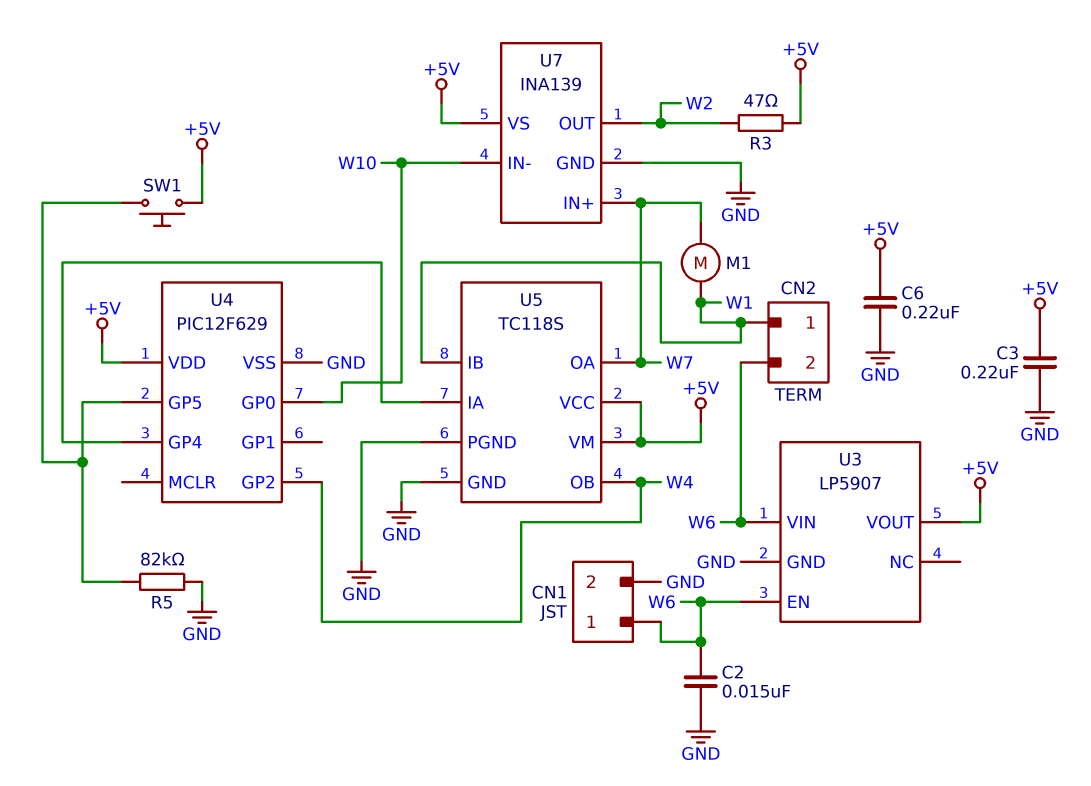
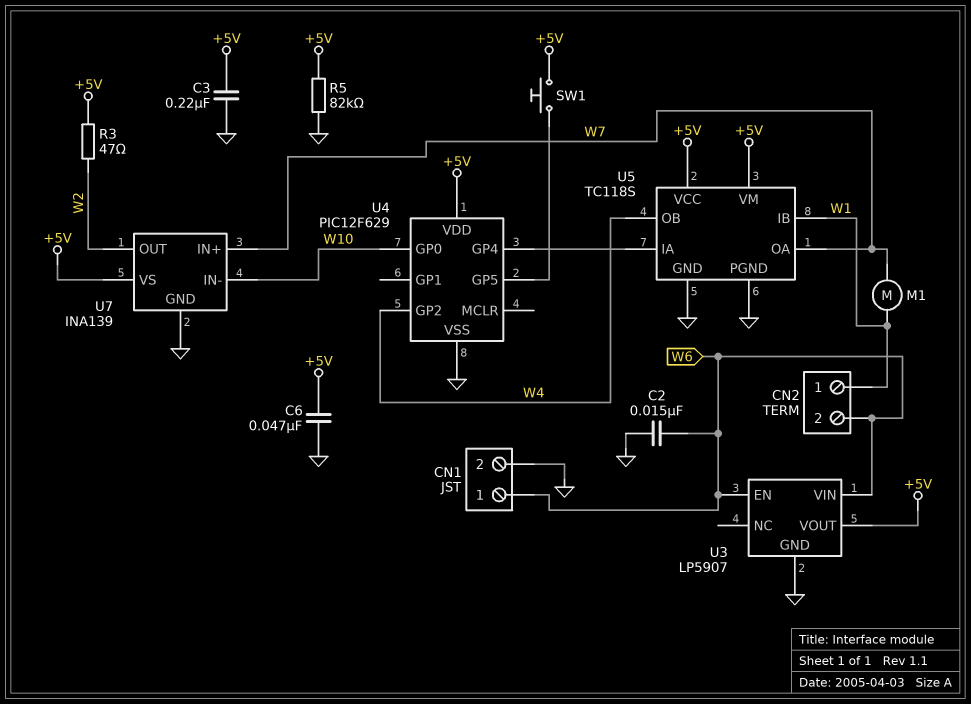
C6: 220nF (+5V, GND) -> 47nF (+5V, GND)
R5: 82k (GND, U4/GP5) -> 82k (+5V, GND)

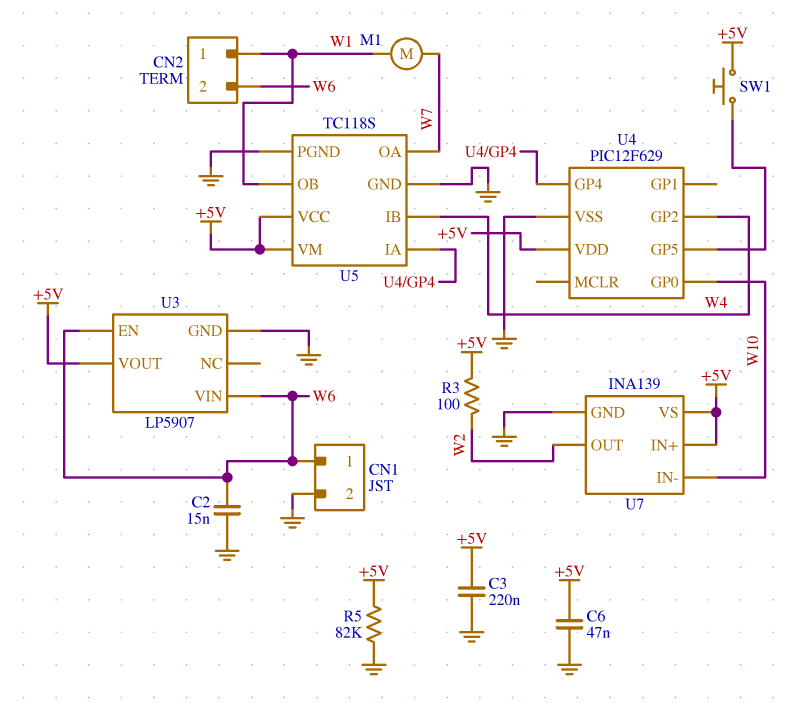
R3: 47 (+5V, W2) -> 100 (+5V, W2)
U5 pin IB: W1 -> W4
U5 pin OB: W4 -> W1
U7 pin IN+: W7 -> +5V

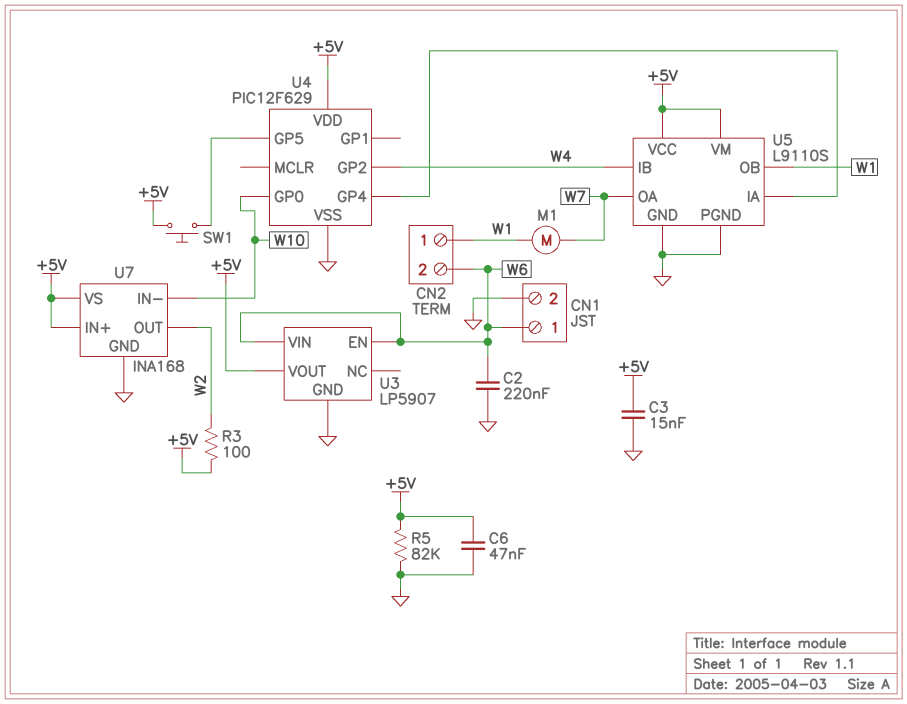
C2: 15nF (GND, W6) -> 220nF (GND, W6)
C3: 220nF (+5V, GND) -> 15nF (+5V, GND)
U5: TC118S -> L9110S
U7: INA139 -> INA168

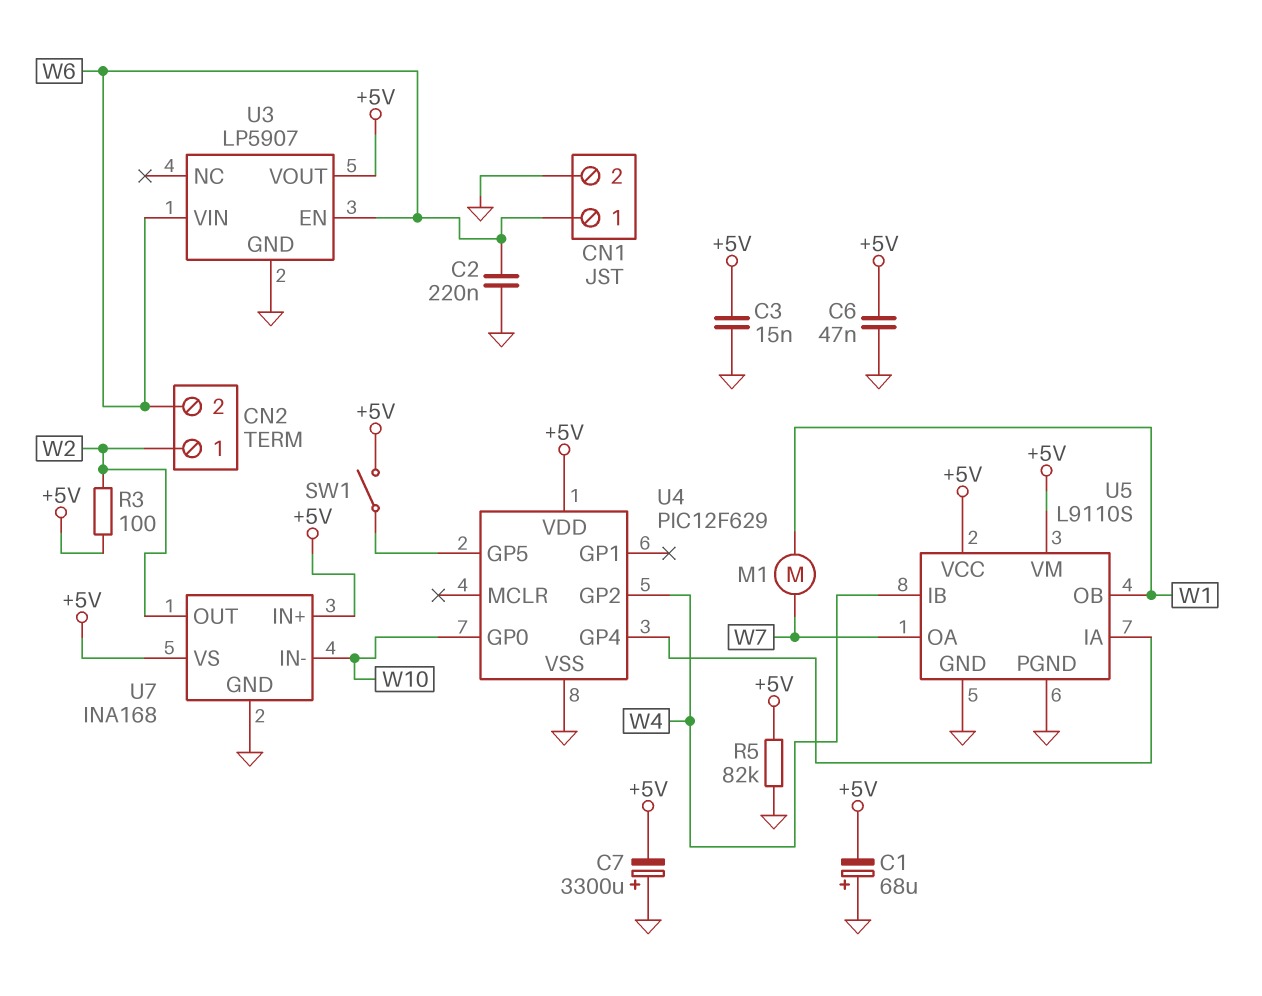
C1: none -> 68uF (plus GND, minus +5V)
C7: none -> 3300uF (plus GND, minus +5V)
CN2 pin 1: W1 -> W2
SW1: button (+5V, U4/GP5) -> switch (+5V, U4/GP5)

